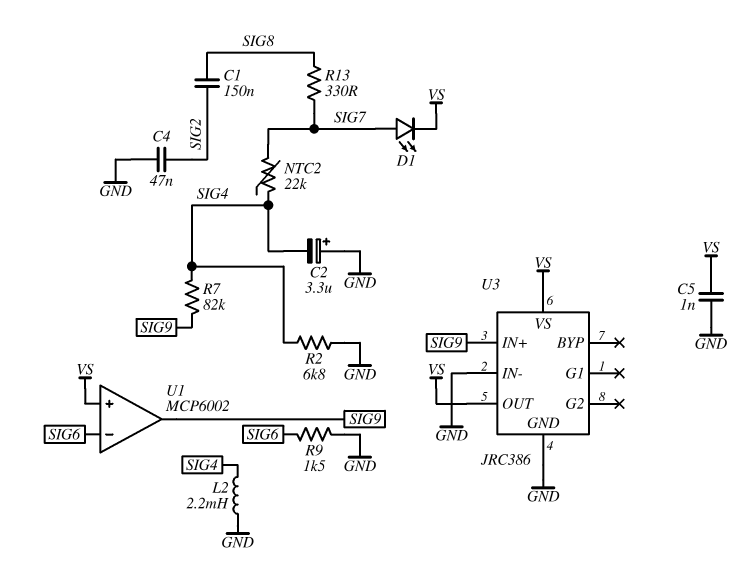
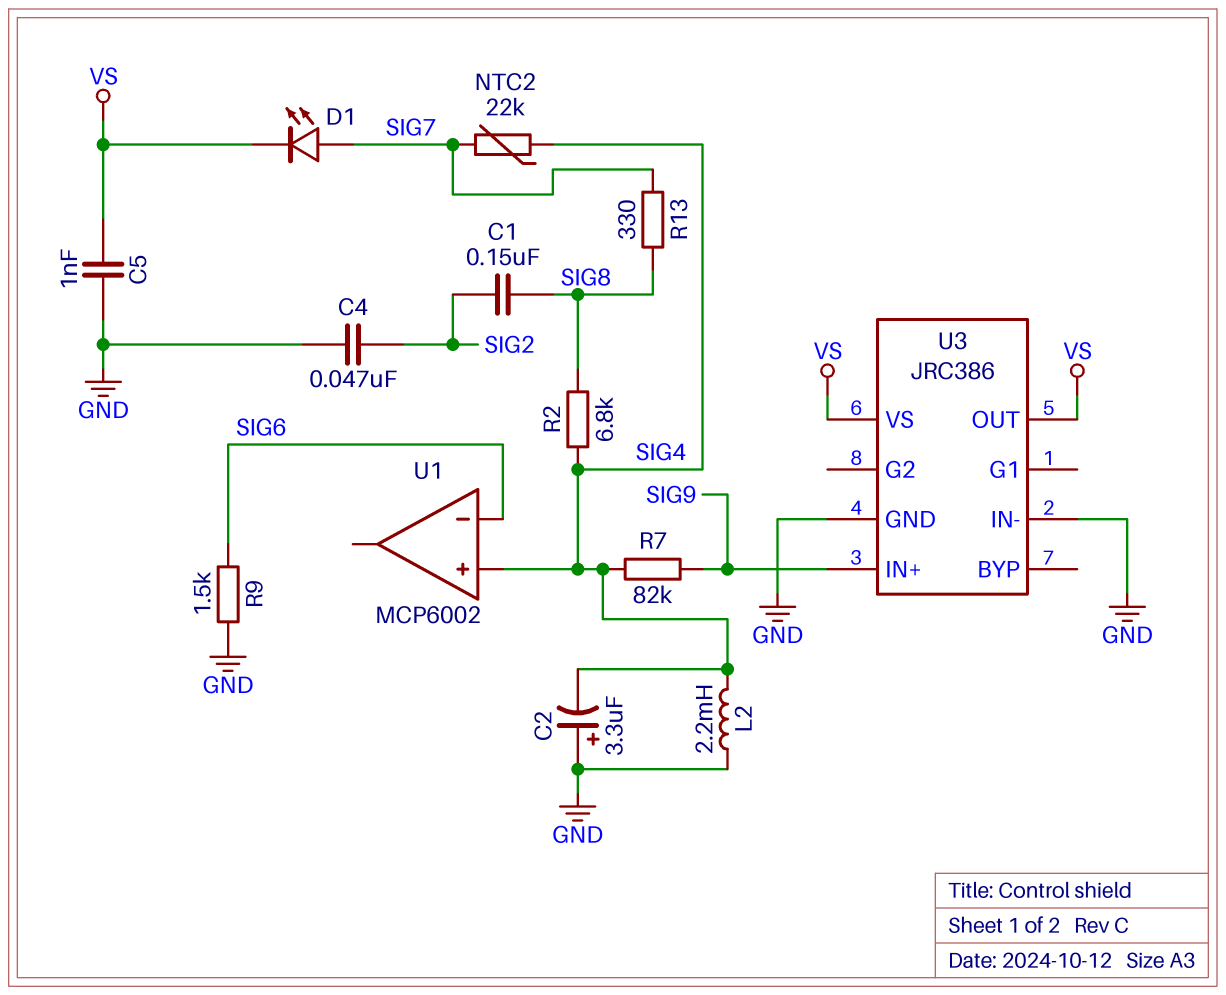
R2: 6.8k (GND, SIG4) -> 6.8k (SIG4, SIG8)
U1 pin in+: VS -> SIG4
U1 pin out: SIG9 -> none

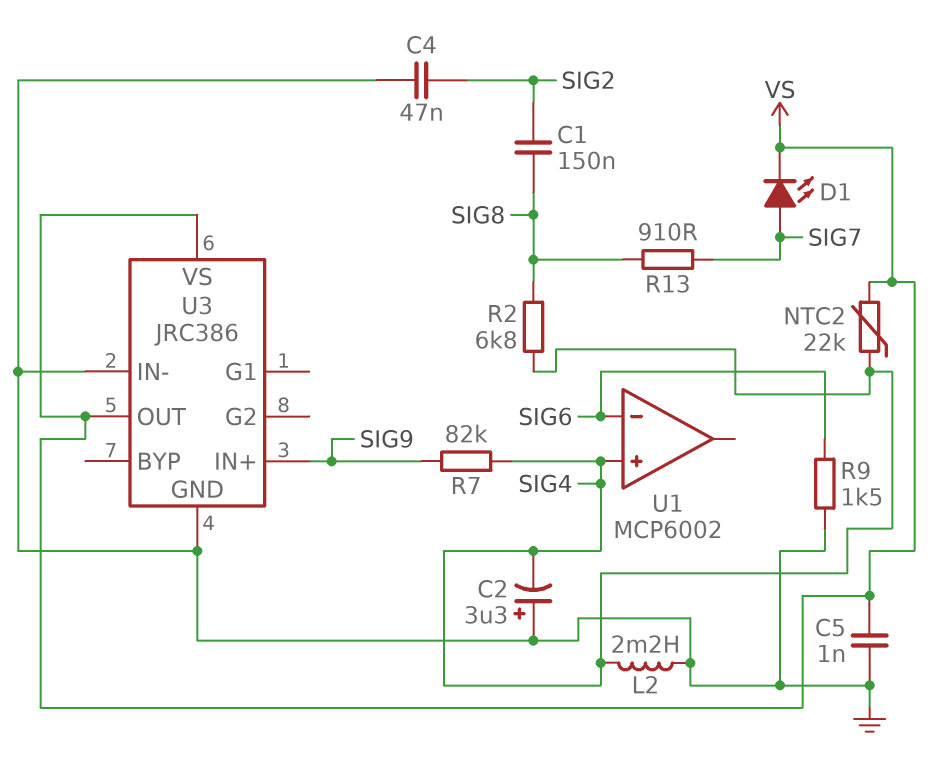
NTC2: 22k (SIG4, SIG7) -> 22k (SIG4, VS)
R13: 330 (SIG7, SIG8) -> 910 (SIG7, SIG8)

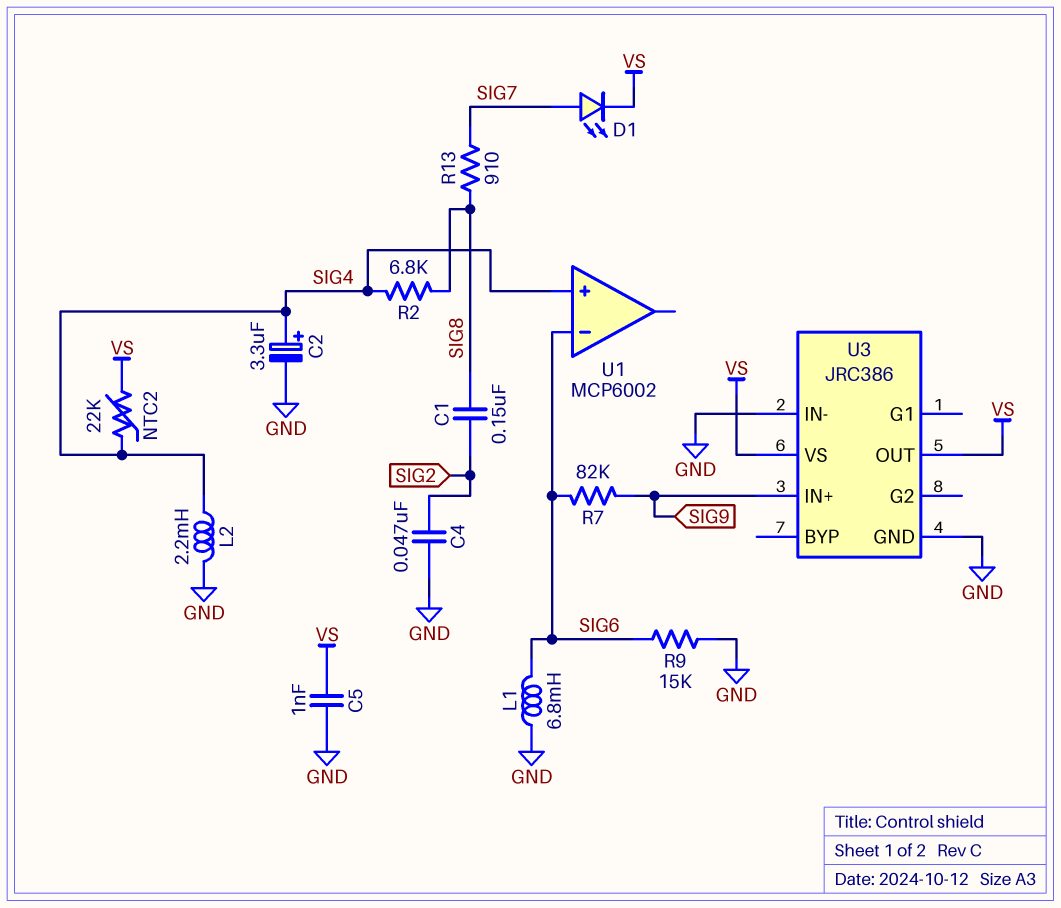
C2: 3.3uF (plus GND, minus SIG4) -> 3.3uF (plus SIG4, minus GND)
L1: none -> 6.8mH (GND, SIG6)
R7: 82k (SIG4, SIG9) -> 82k (SIG6, SIG9)
R9: 1.5k (GND, SIG6) -> 15k (GND, SIG6)

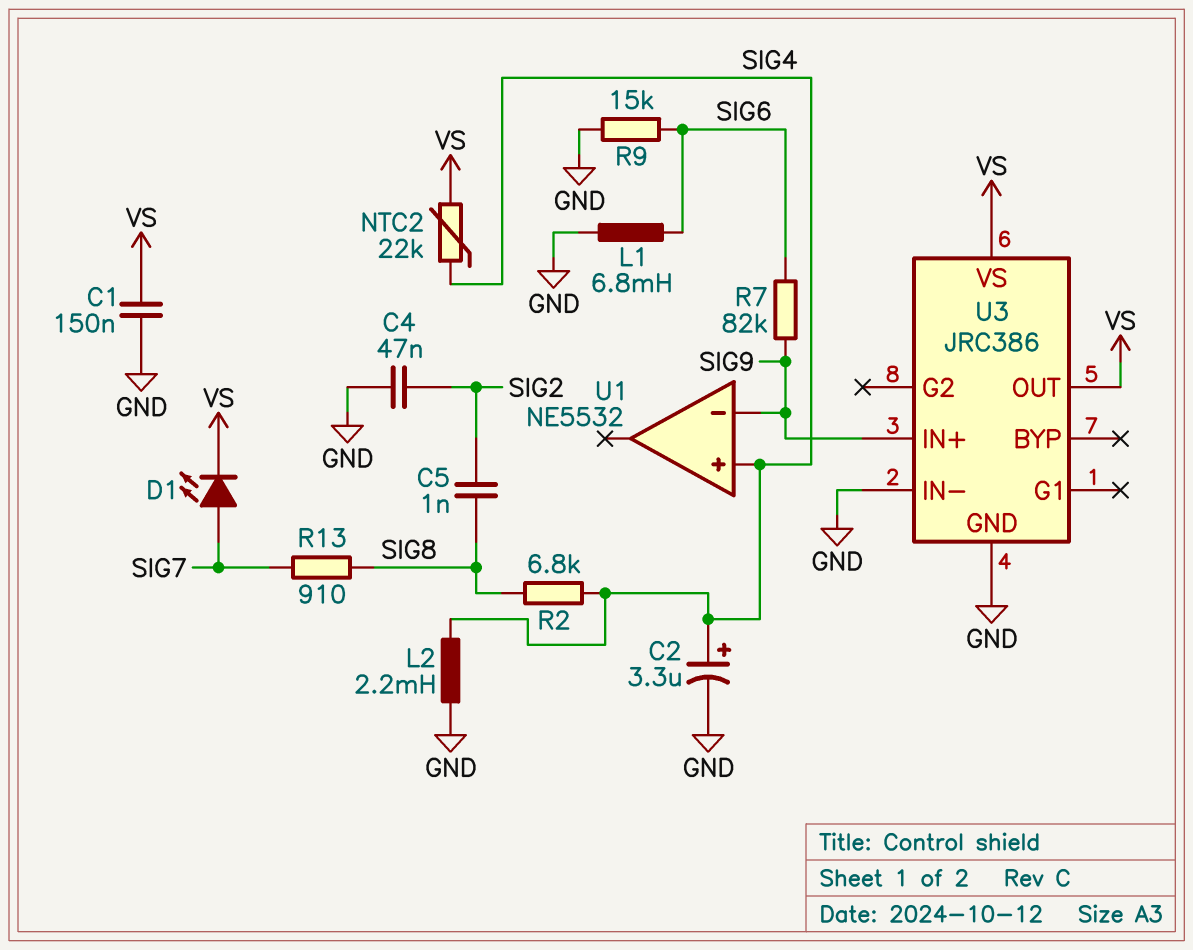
C1: 150nF (SIG2, SIG8) -> 150nF (GND, VS)
C5: 1nF (GND, VS) -> 1nF (SIG2, SIG8)
U1: MCP6002 -> NE5532
U1 pin in-: SIG6 -> SIG9

